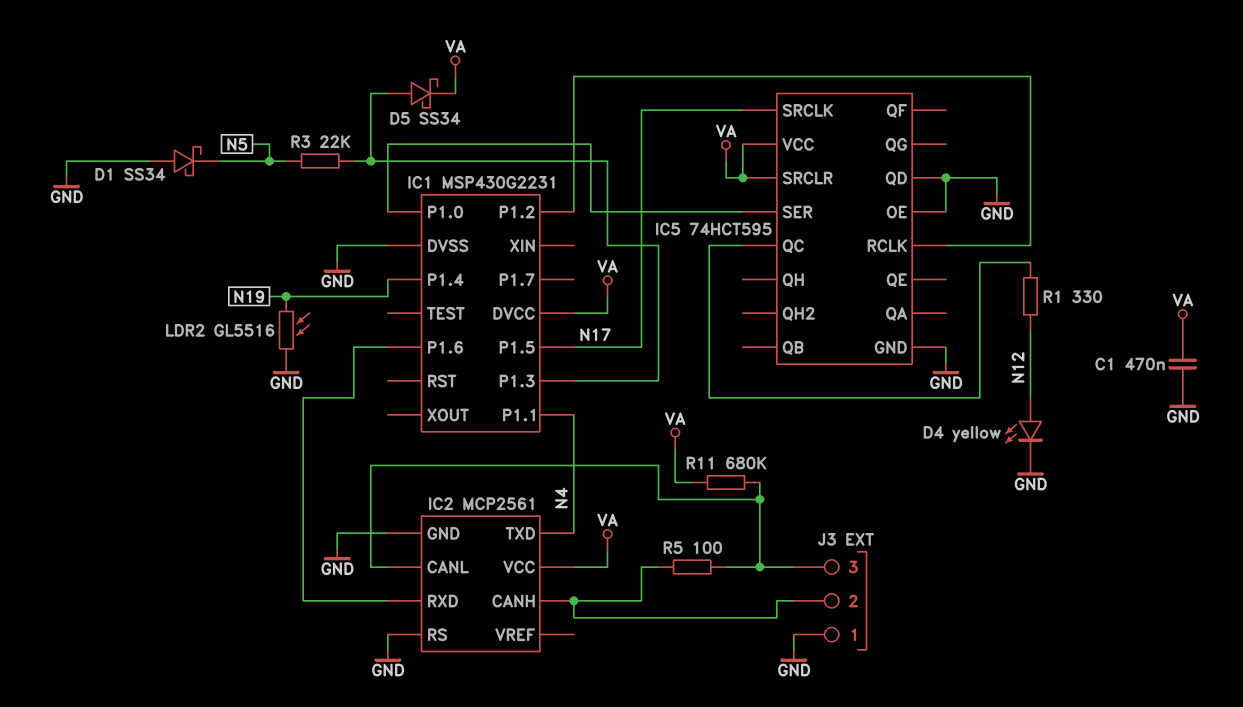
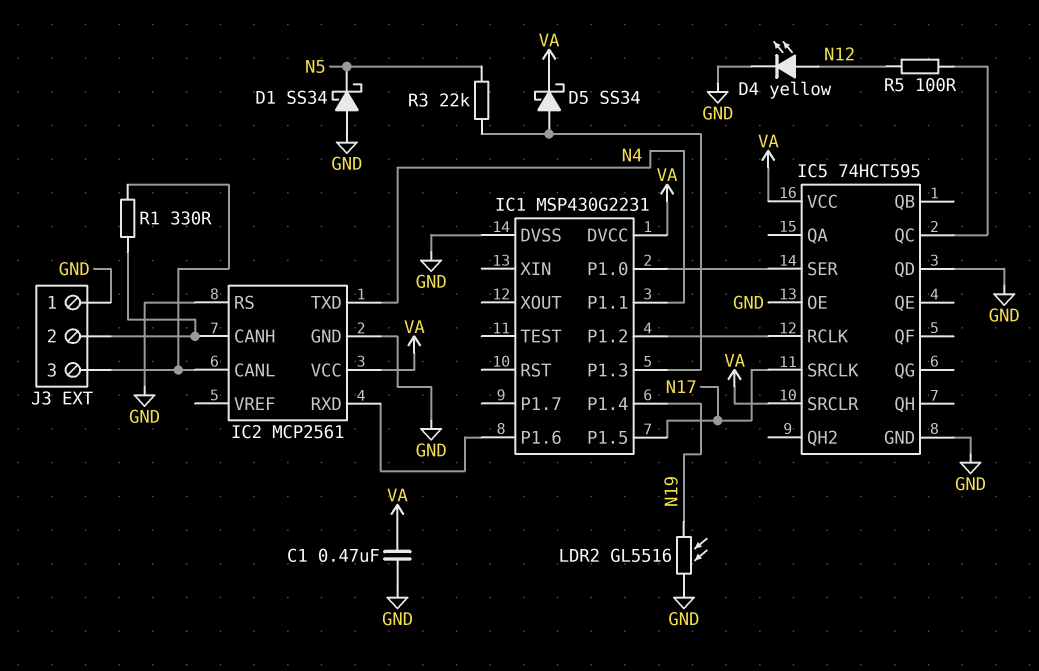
R1: 330 (IC5/QC, N12) -> 330 (IC2/CANH, IC2/CANL)
R5: 100 (IC2/CANH, IC2/CANL) -> 100 (IC5/QC, N12)
R11: 680k (IC2/CANL, VA) -> none

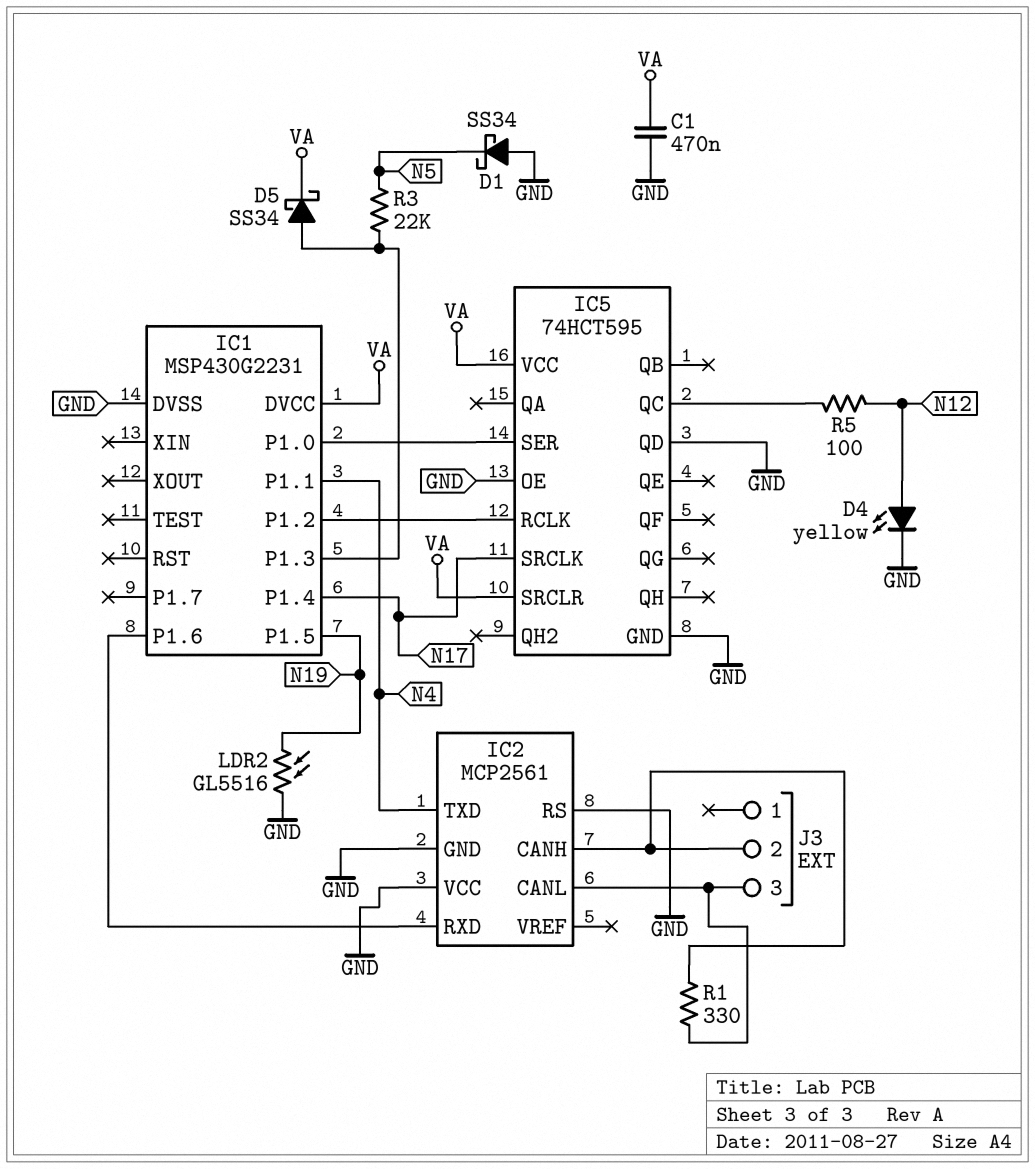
IC1 pin P1.4: N19 -> N17
IC1 pin P1.5: N17 -> N19
IC2 pin VCC: VA -> GND
J3 pin 1: GND -> none

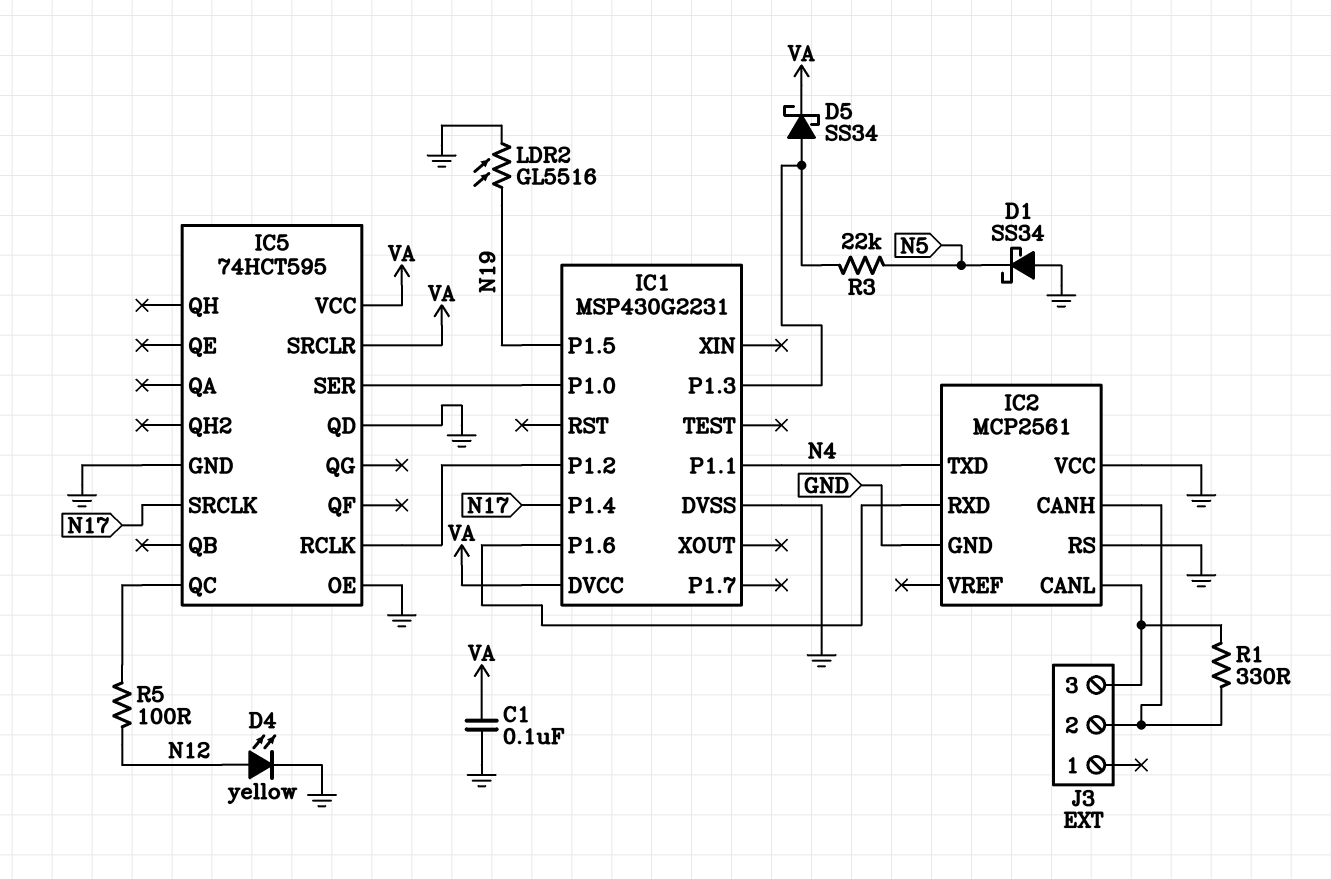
C1: 470nF (GND, VA) -> 100nF (GND, VA)

